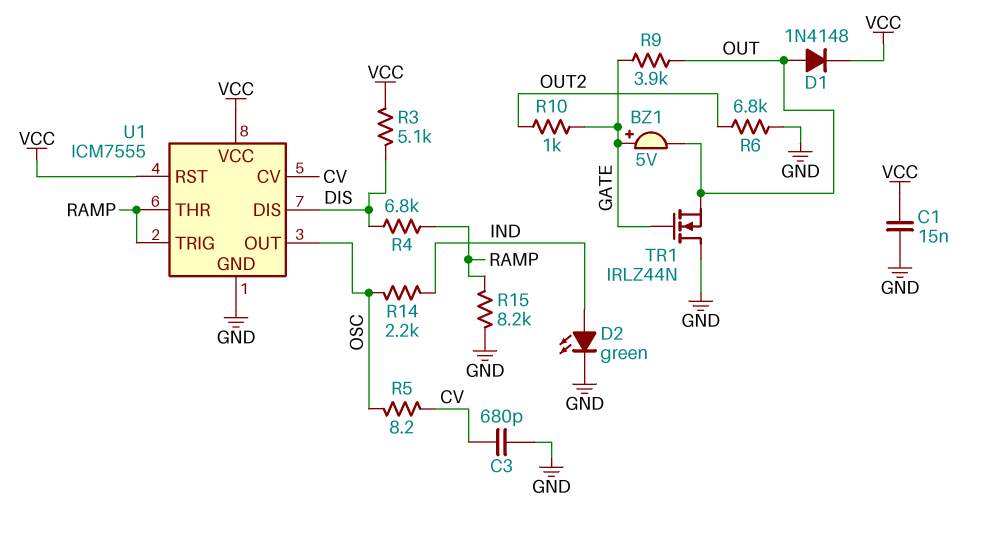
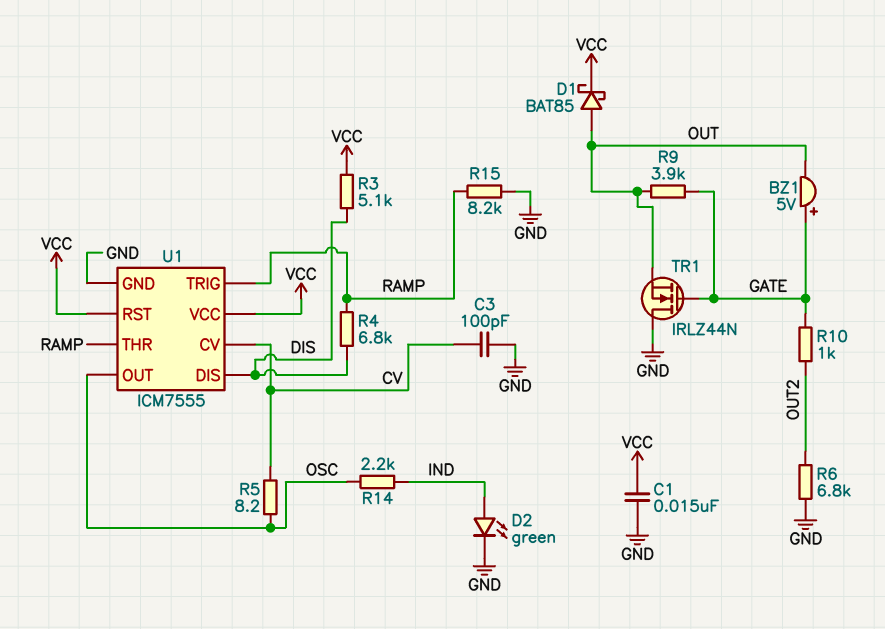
C3: 680pF (CV, GND) -> 100pF (CV, GND)
D1: diode 1N4148 (A OUT, K VCC) -> schottky BAT85 (A OUT, K VCC)

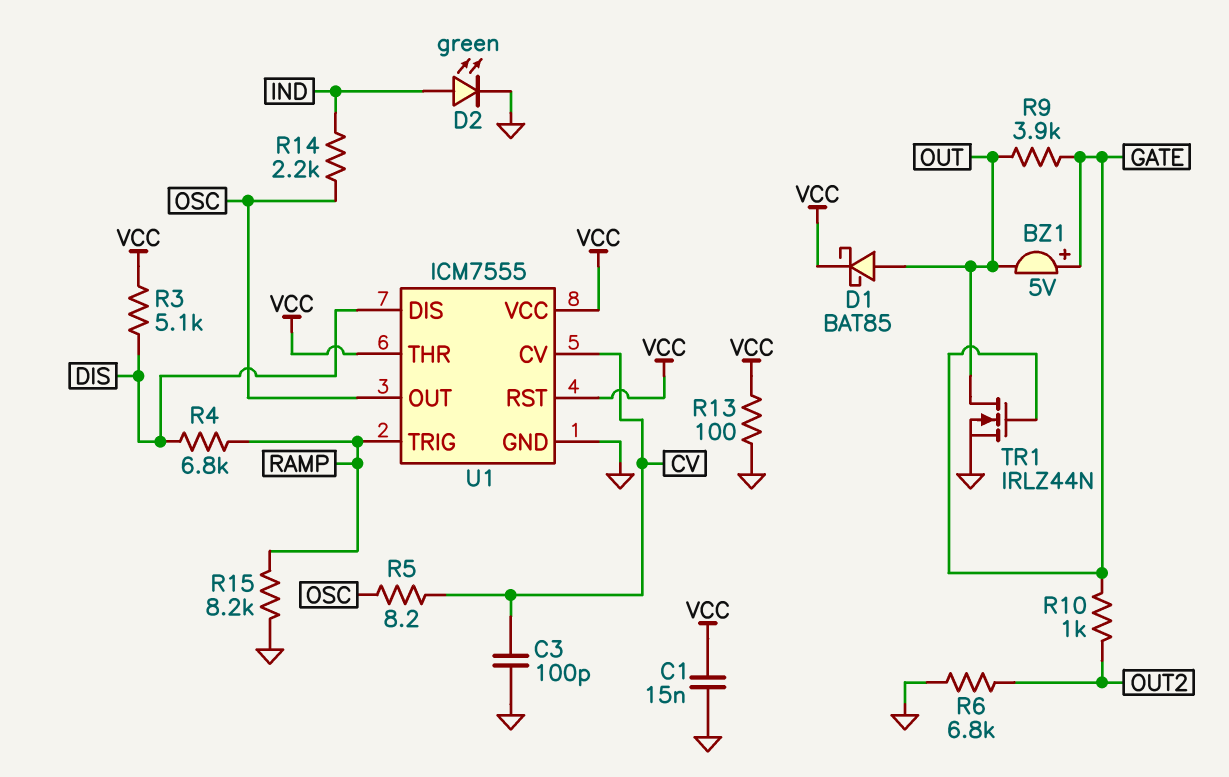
R13: none -> 100 (GND, VCC)
TR1: NMOS IRLZ44N (G GATE, D GND, S OUT) -> NMOS IRLZ44N (G GATE, D OUT, S GND)
U1 pin THR: RAMP -> VCC

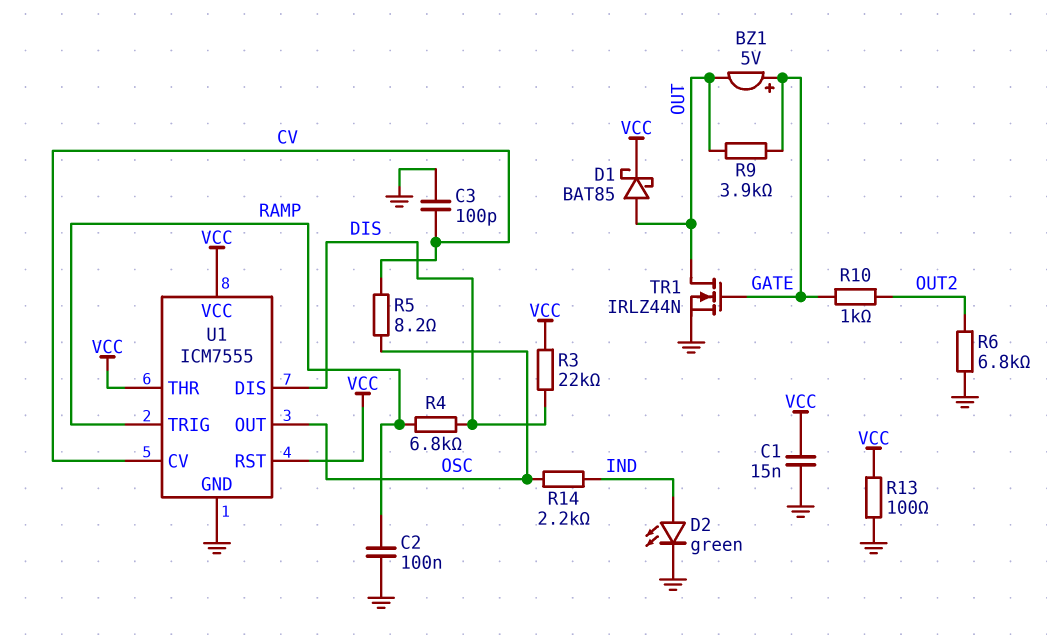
C2: none -> 100nF (GND, RAMP)
R3: 5.1k (DIS, VCC) -> 22k (DIS, VCC)
R15: 8.2k (GND, RAMP) -> none

